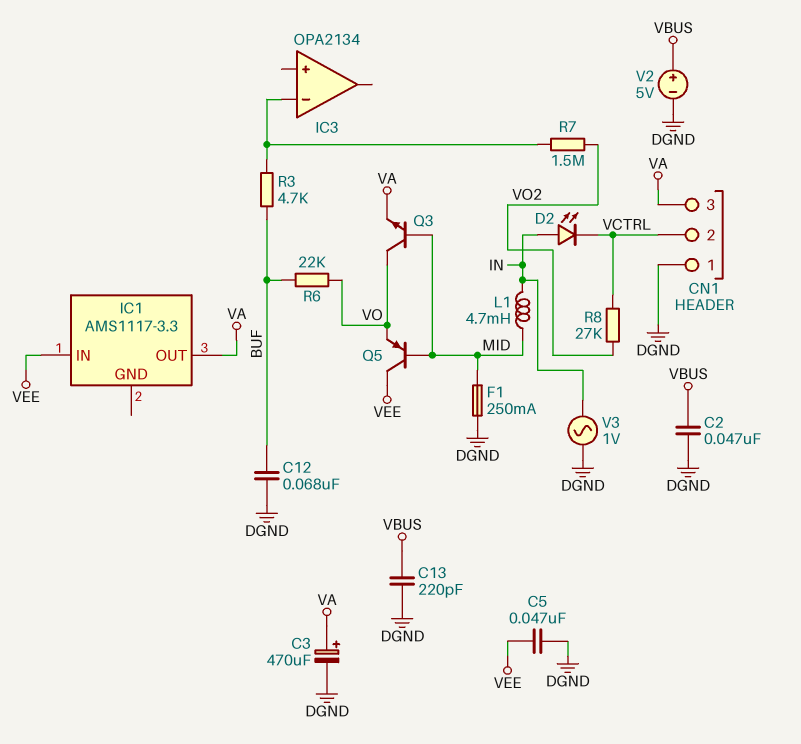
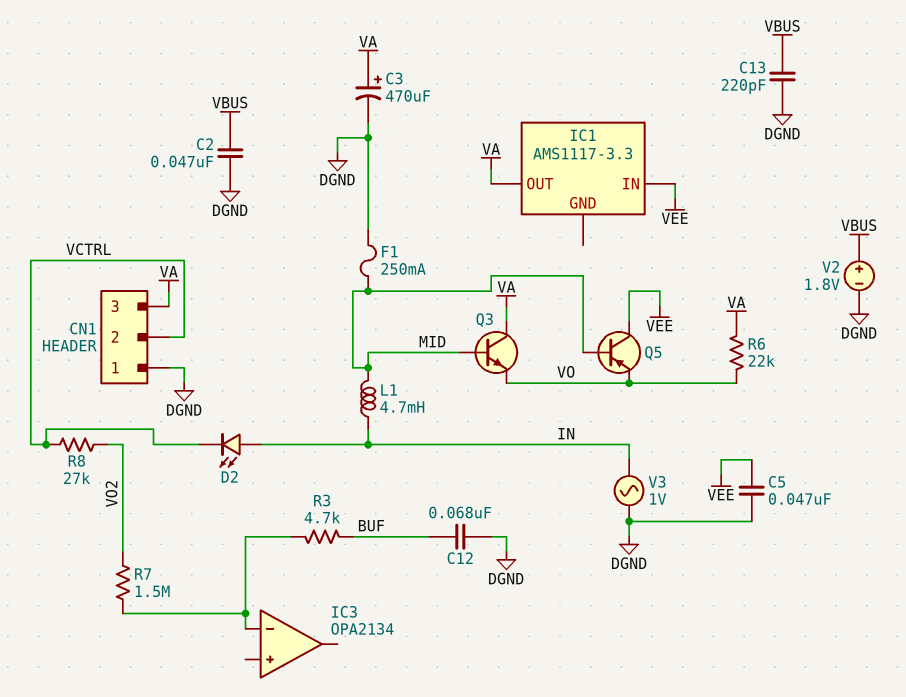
Q3: NPN (B MID, C VO, E VA) -> NPN (B MID, C VA, E VO)
R6: 22k (BUF, VO) -> 22k (VA, VO)
V2: 5V (plus VBUS, minus DGND) -> 1.8V (plus VBUS, minus DGND)

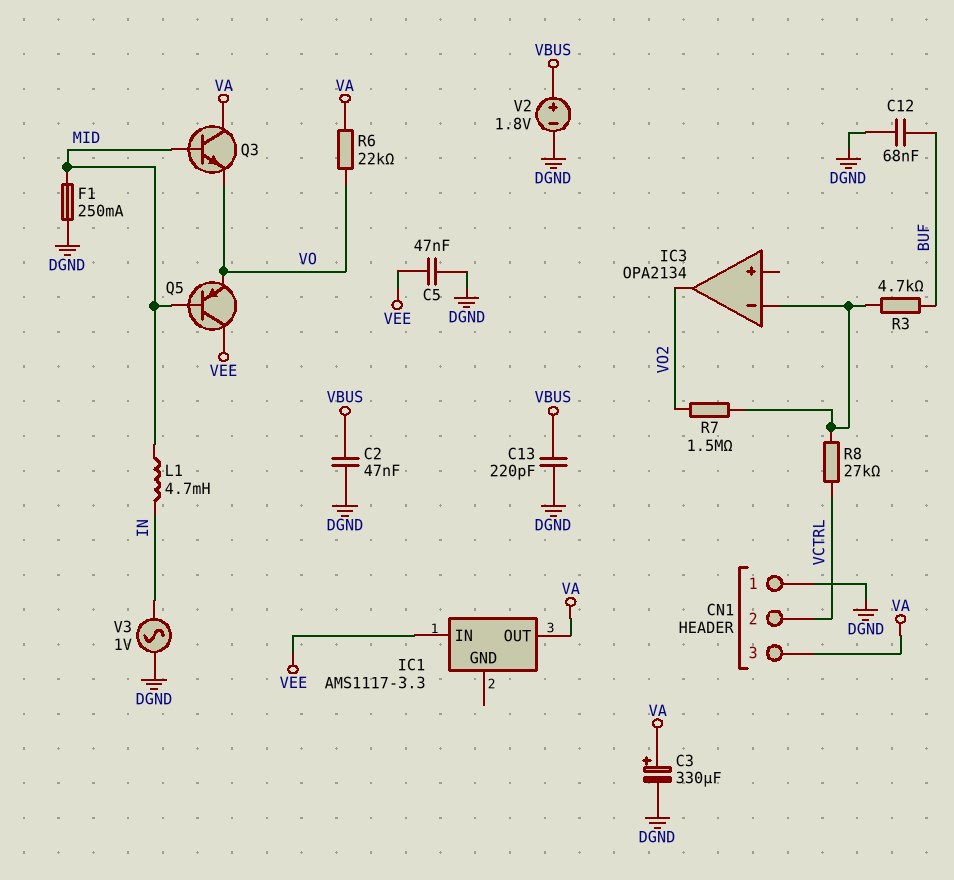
C3: 470uF (plus VA, minus DGND) -> 330uF (plus VA, minus DGND)
D2: LED (A IN, K VCTRL) -> none
IC3 pin out: none -> VO2
R8: 27k (VCTRL, VO2) -> 27k (IC3/in-, VCTRL)

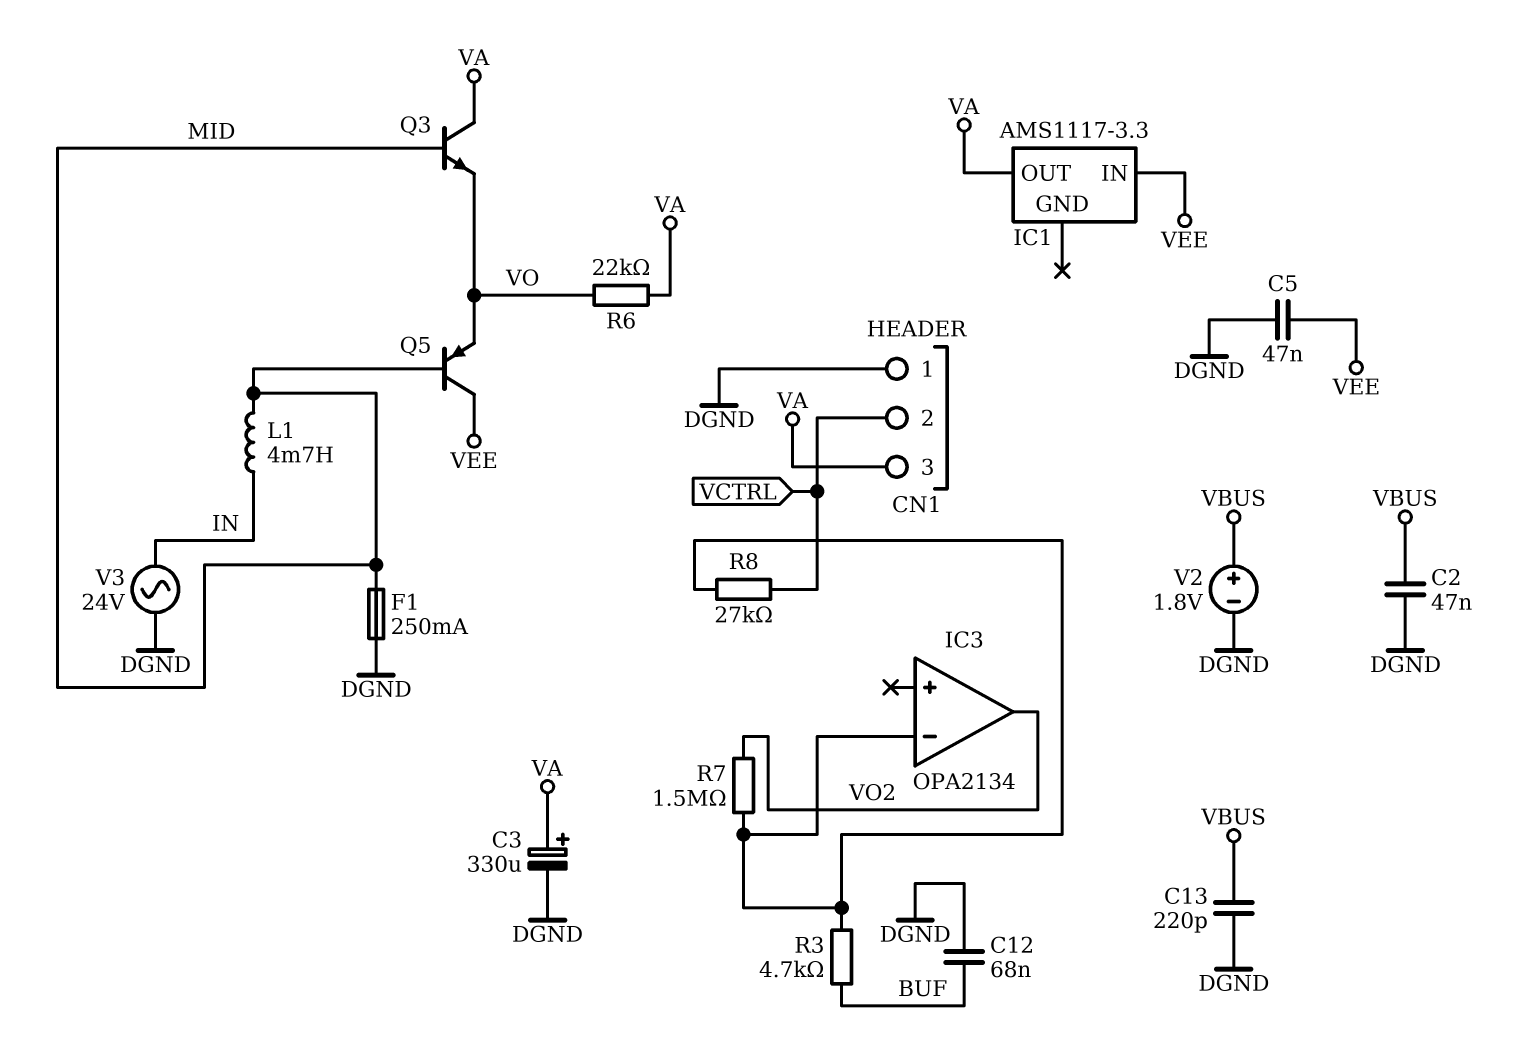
V3: AC 1V (DGND, IN) -> AC 24V (DGND, IN)

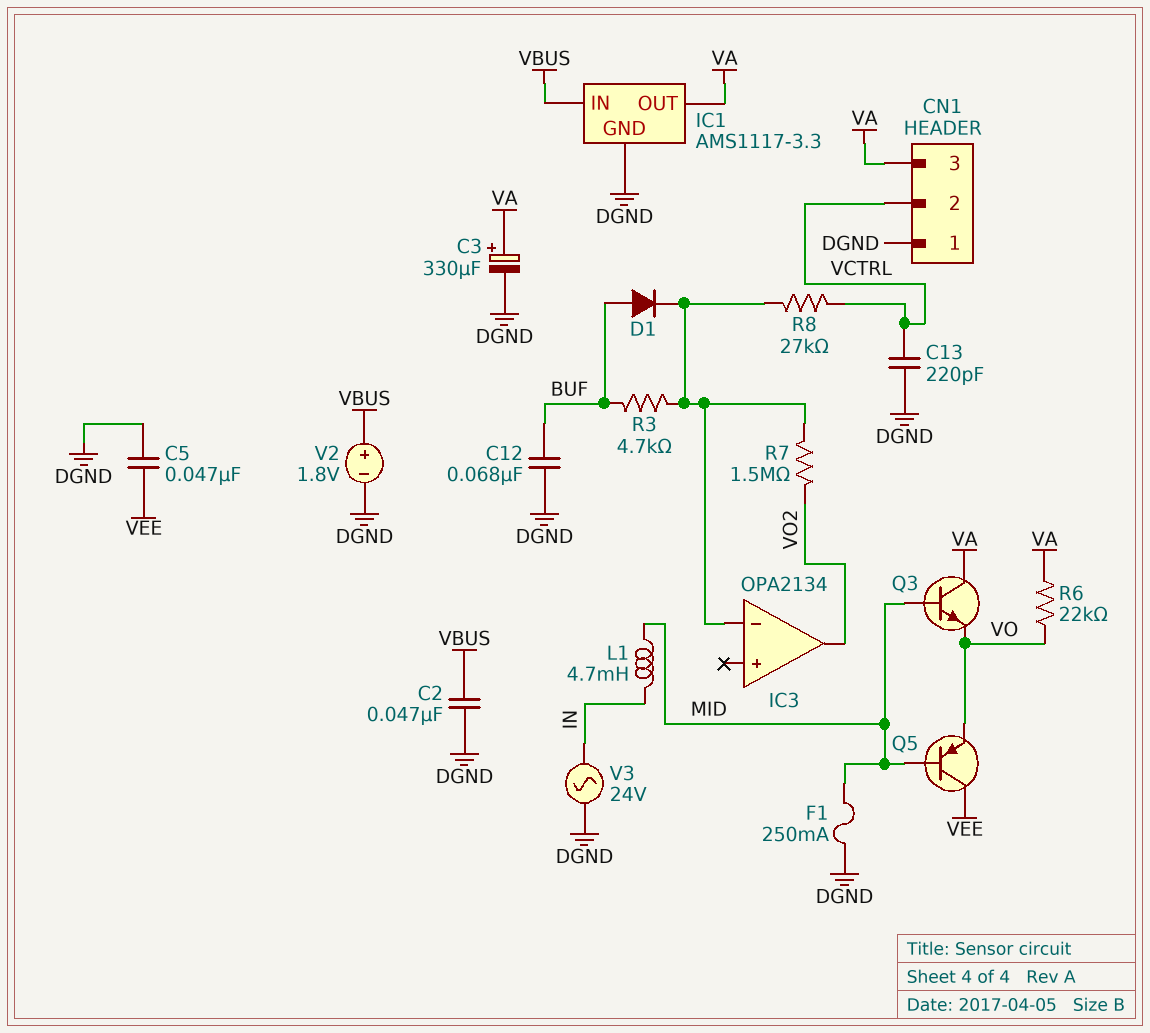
C13: 220pF (DGND, VBUS) -> 220pF (DGND, VCTRL)
D1: none -> diode (A BUF, K IC3/in-)
IC1 pin GND: none -> DGND
IC1 pin IN: VEE -> VBUS

